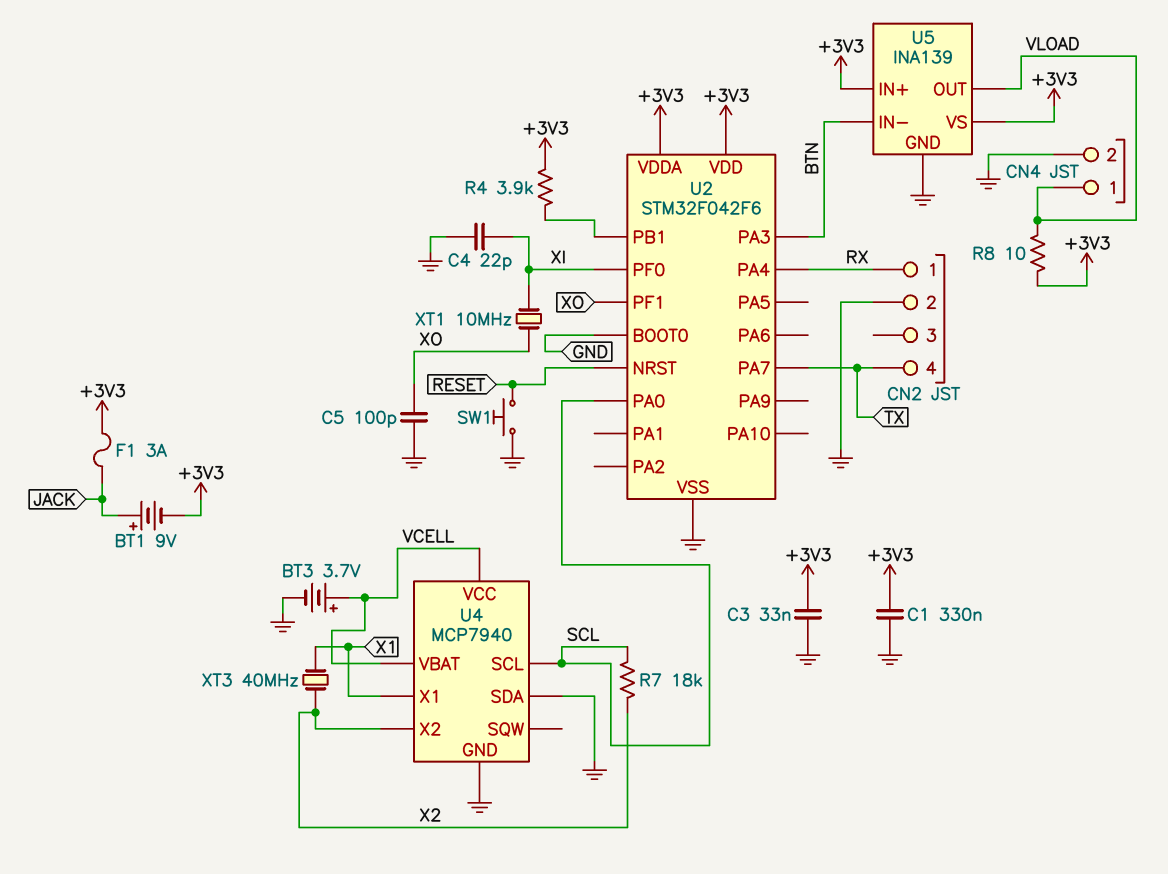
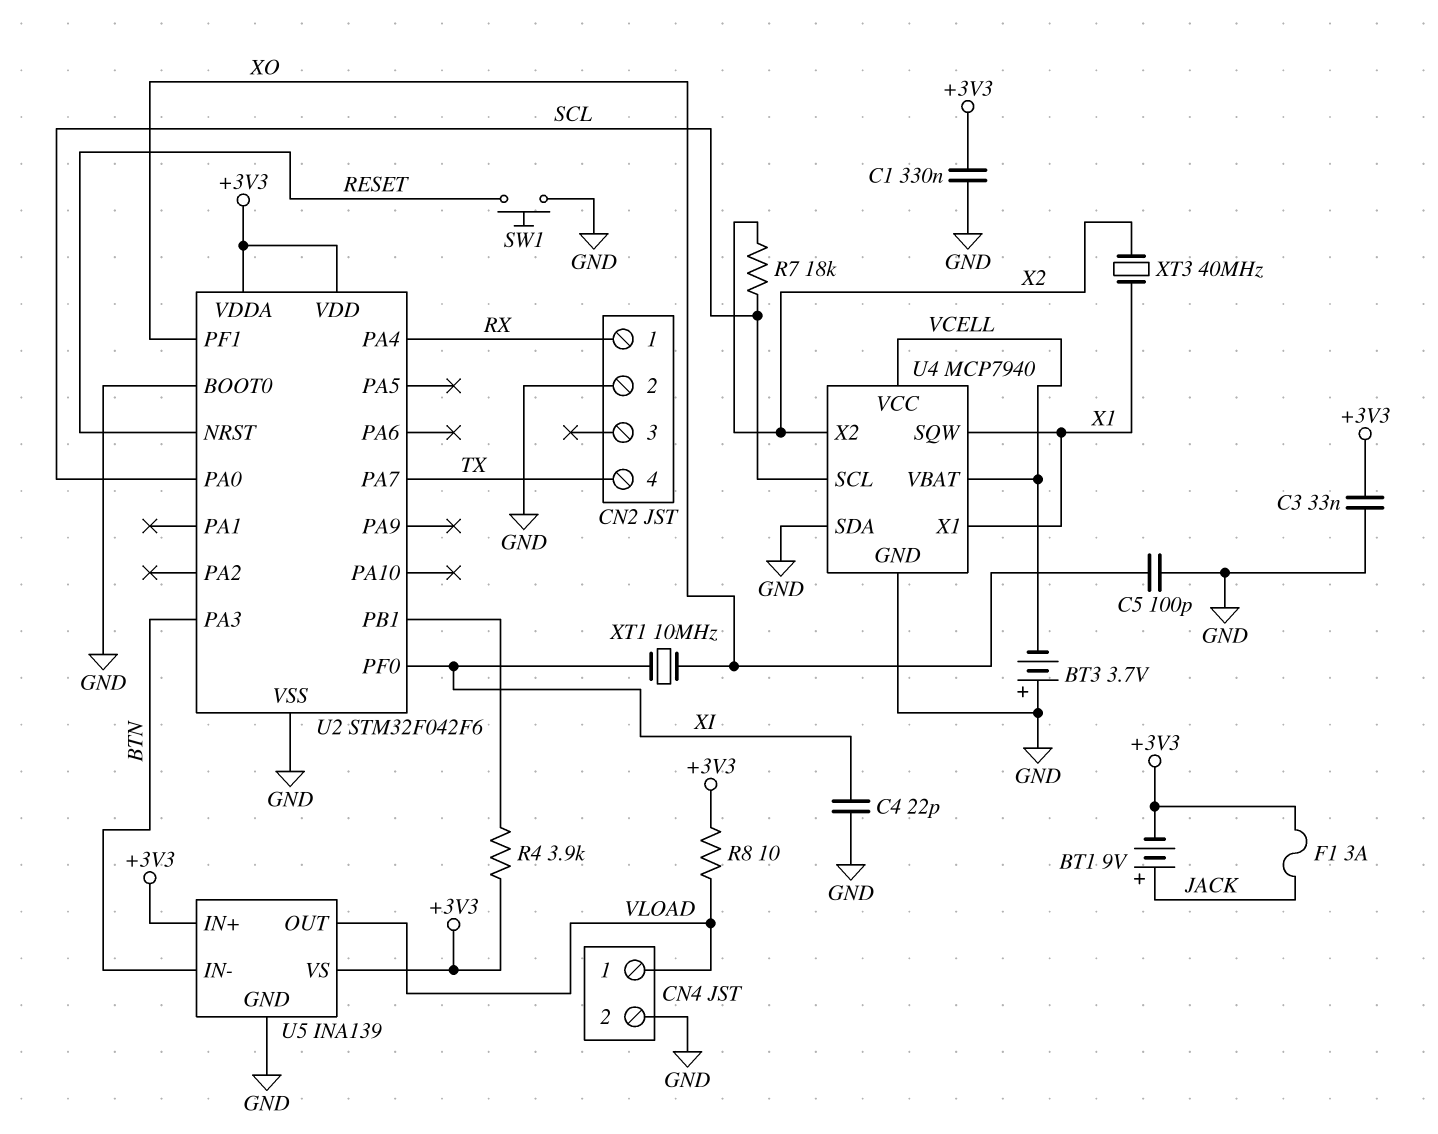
BT3: 3.7V (plus VCELL, minus GND) -> 3.7V (plus GND, minus VCELL)
U4 pin SQW: none -> X1

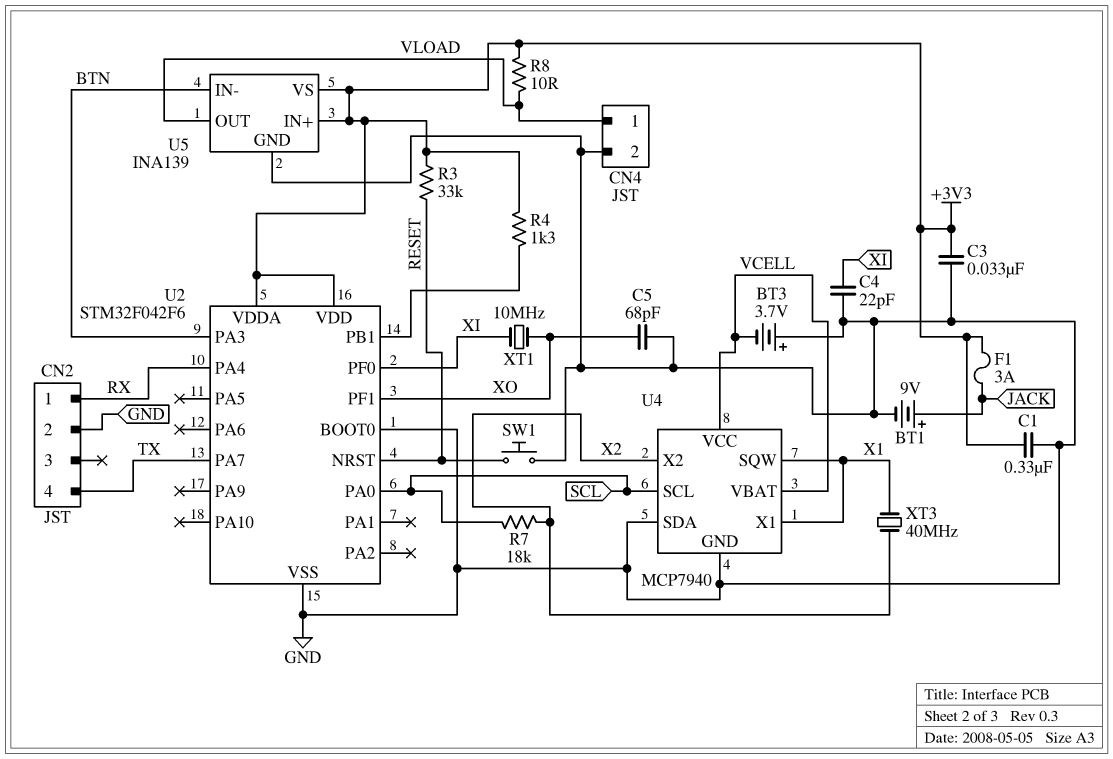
BT1: 9V (plus JACK, minus +3V3) -> 9V (plus JACK, minus GND)
C5: 100pF (GND, XO) -> 68pF (GND, XO)
R3: none -> 33k (+3V3, RESET)
R4: 3.9k (+3V3, U2/PB1) -> 1.3k (+3V3, U2/PB1)

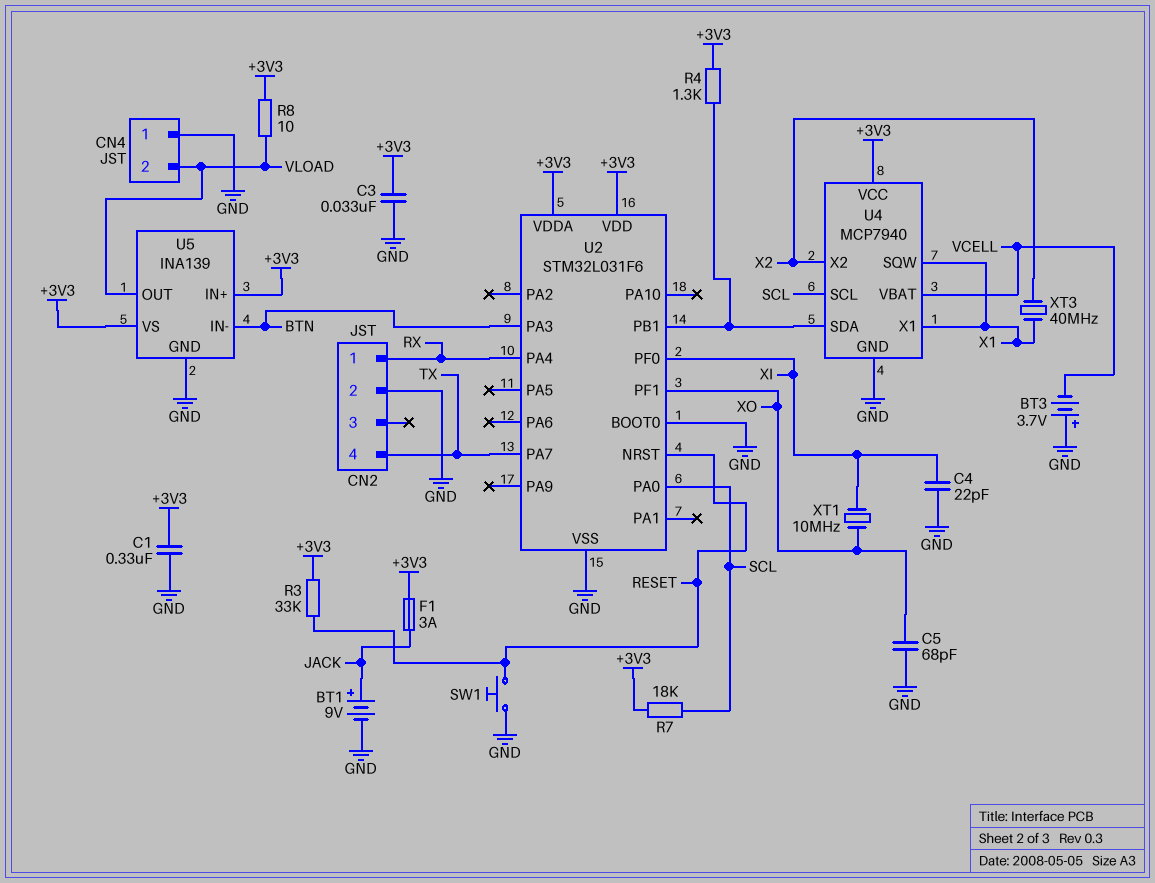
CN4 pin 1: VLOAD -> GND
CN4 pin 2: GND -> VLOAD
R7: 18k (SCL, X2) -> 18k (+3V3, SCL)
U2: STM32F042F6 -> STM32L031F6
U4 pin SDA: GND -> U2/PB1
U4 pin VCC: VCELL -> +3V3

